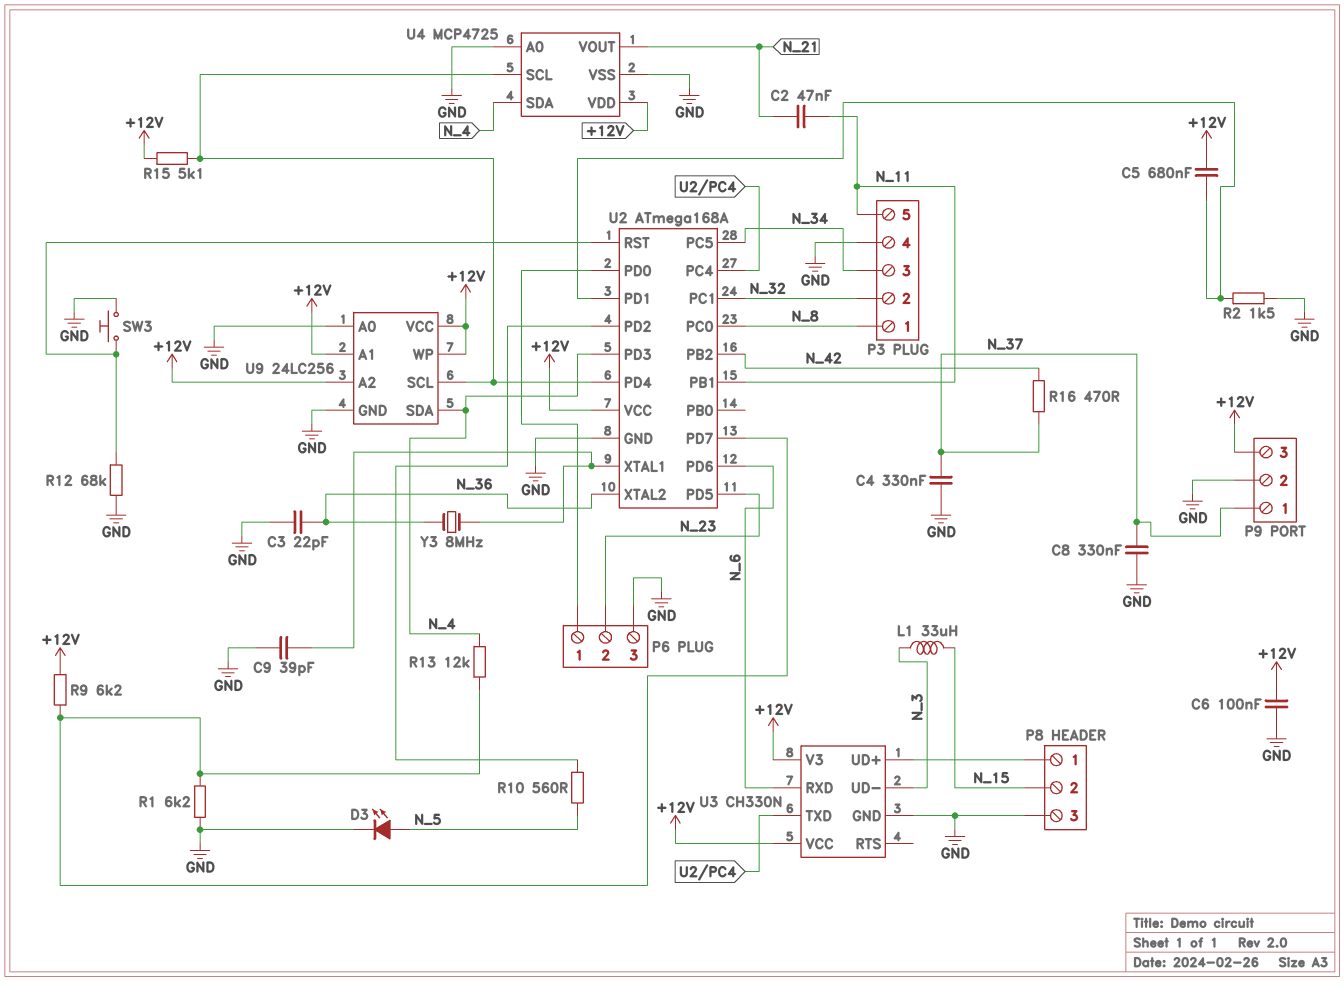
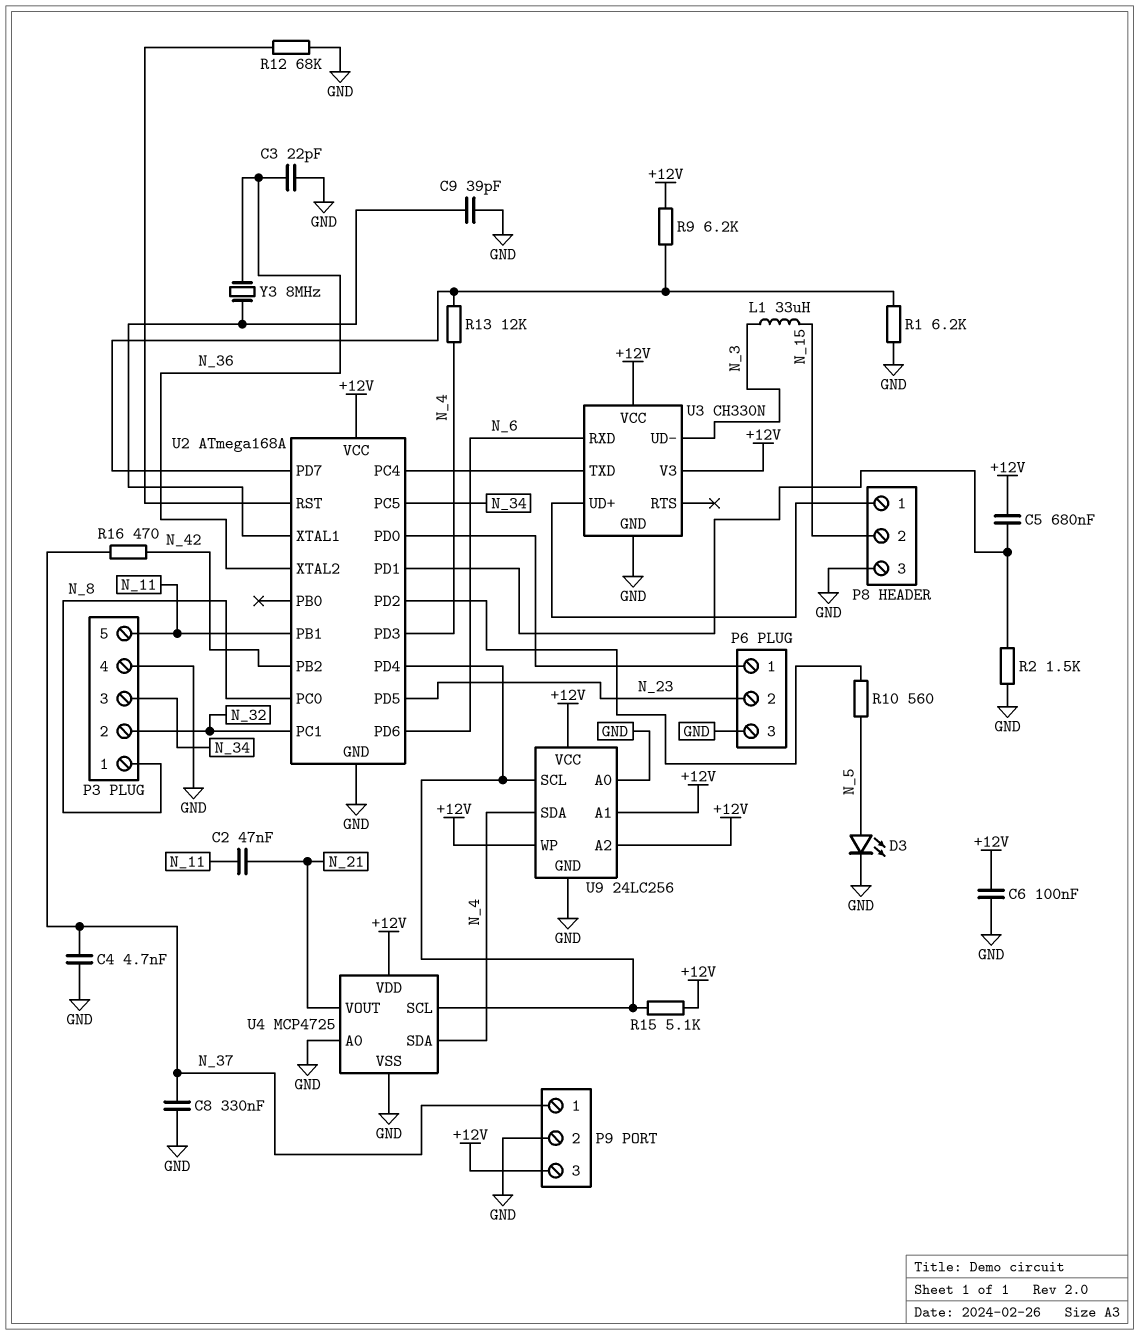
C4: 330nF (GND, N_37) -> 4.7nF (GND, N_37)
SW3: button (GND, U2/RST) -> none

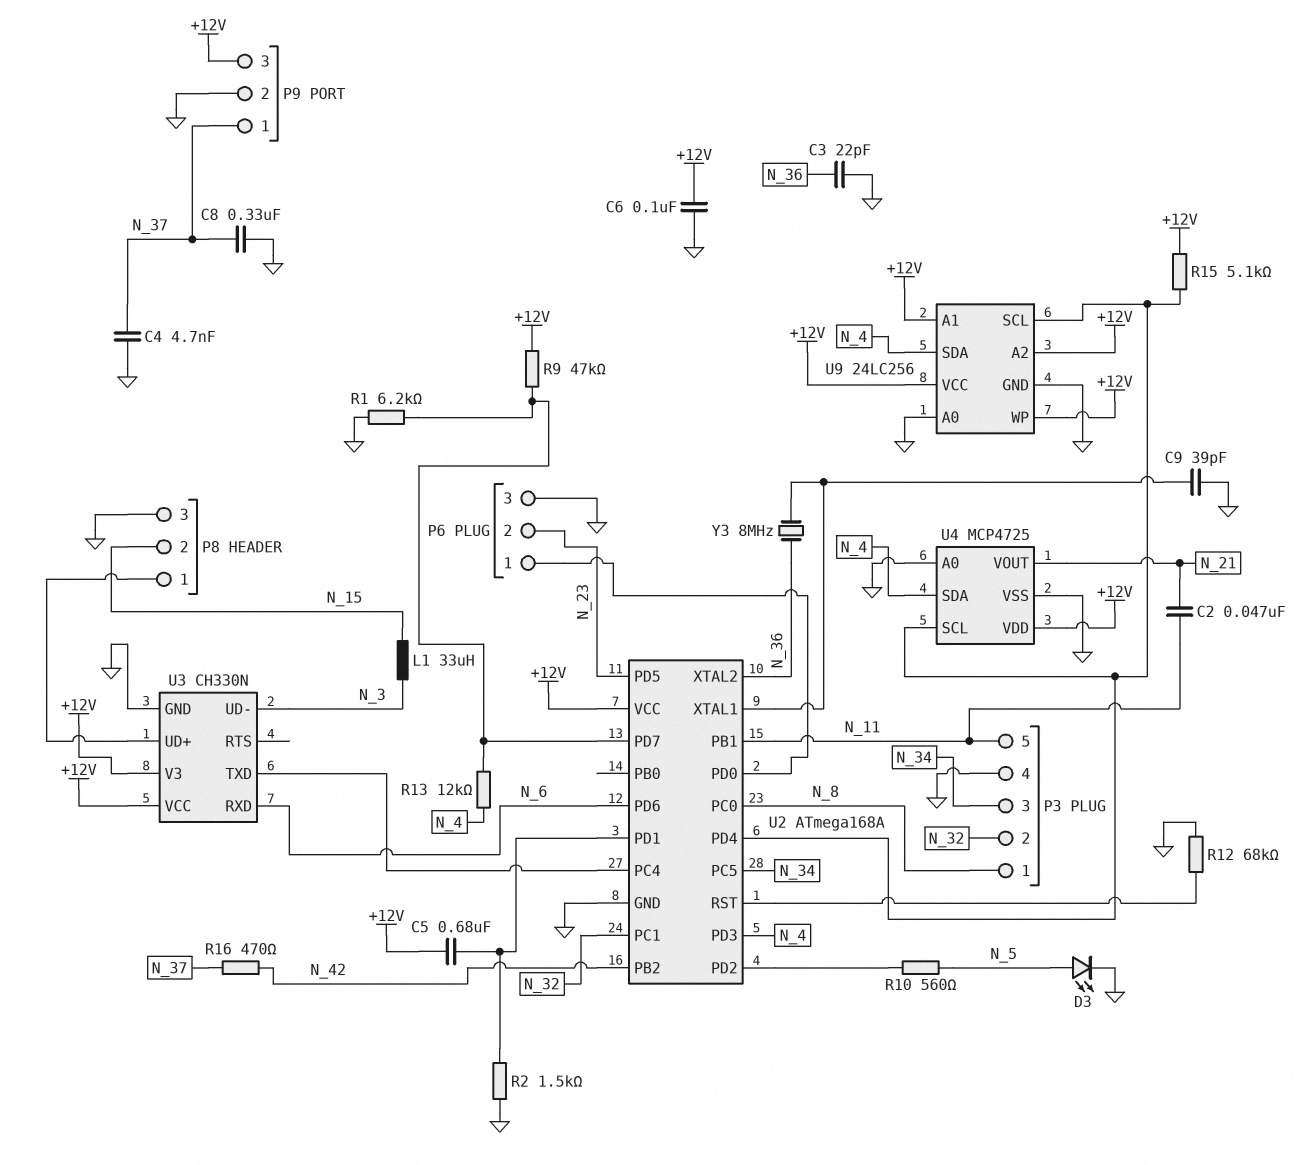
R9: 6.2k (+12V, U2/PD7) -> 47k (+12V, U2/PD7)

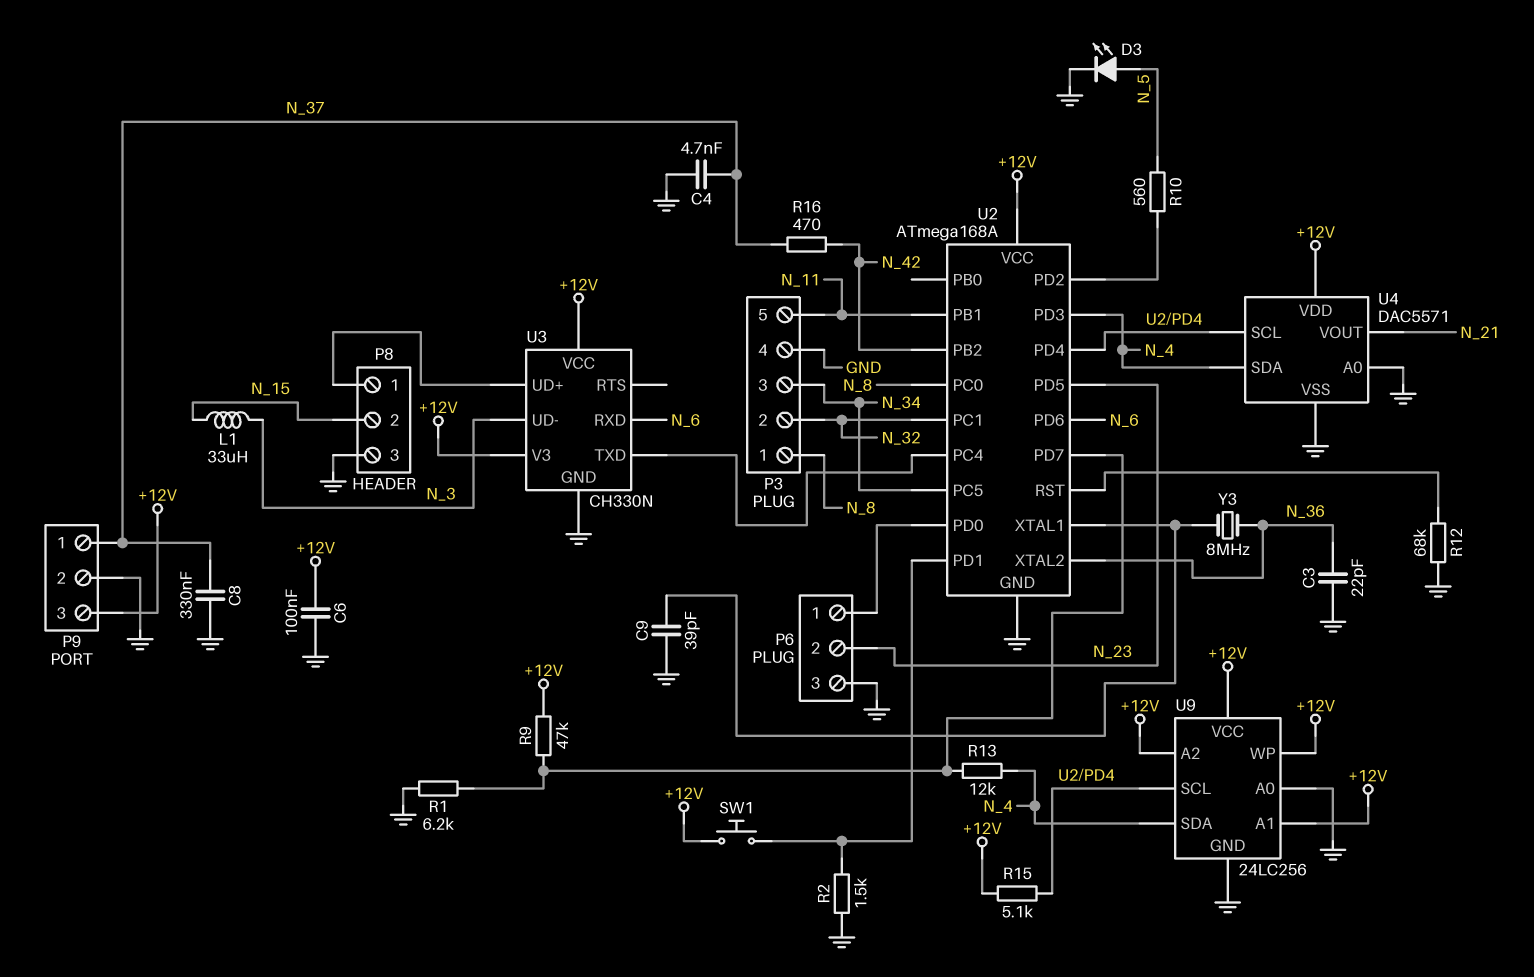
C2: 47nF (N_11, N_21) -> none
C5: 680nF (+12V, U2/PD1) -> none
SW1: none -> button (+12V, U2/PD1)
U4: MCP4725 -> DAC5571

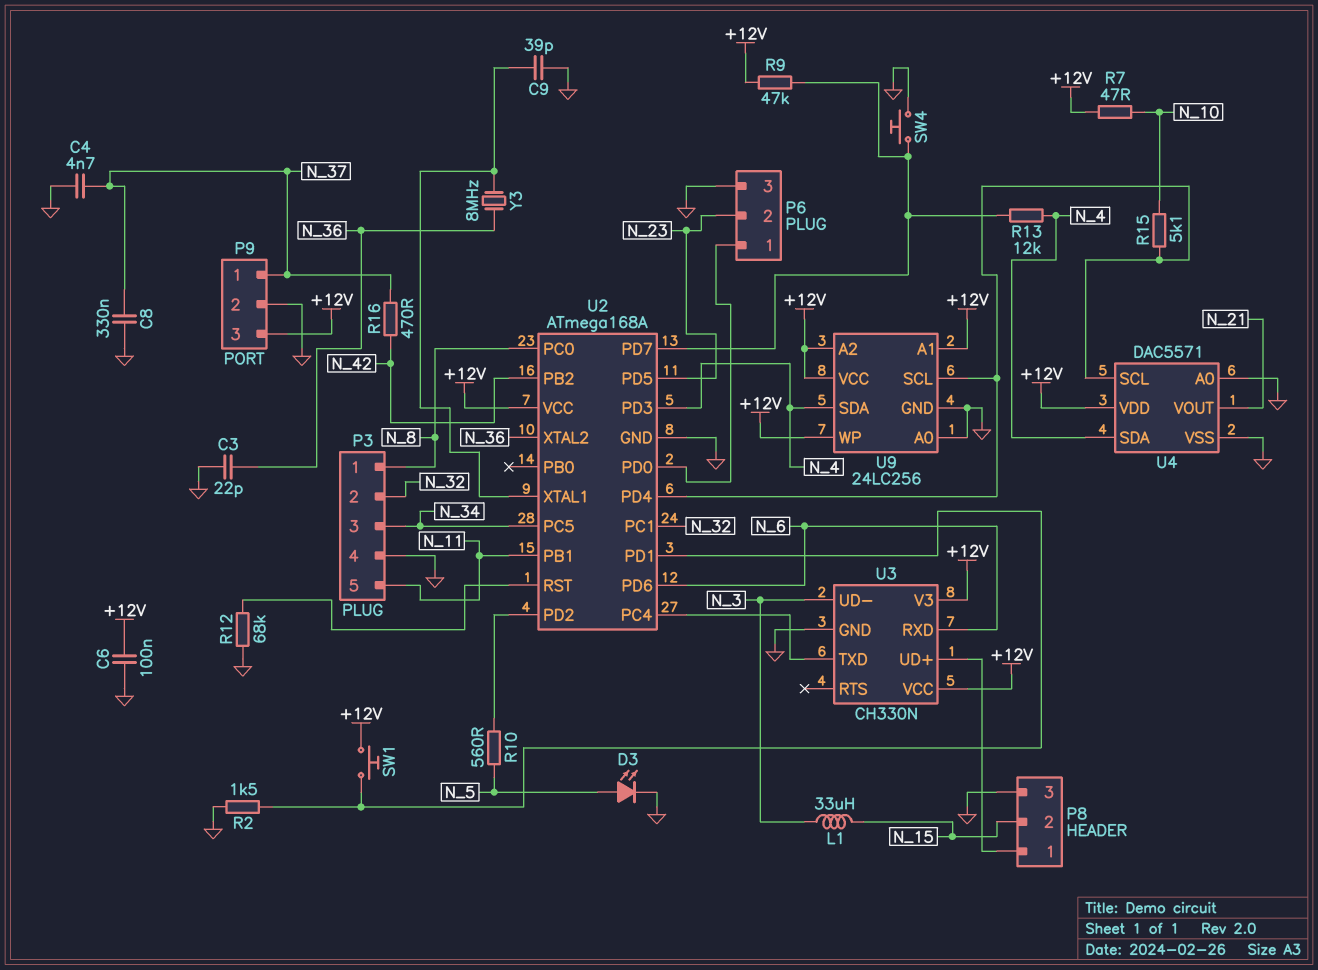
R1: 6.2k (GND, U2/PD7) -> none
R7: none -> 47 (+12V, N_10)
R15: 5.1k (+12V, U2/PD4) -> 5.1k (N_10, U2/PD4)
SW4: none -> button (GND, U2/PD7)

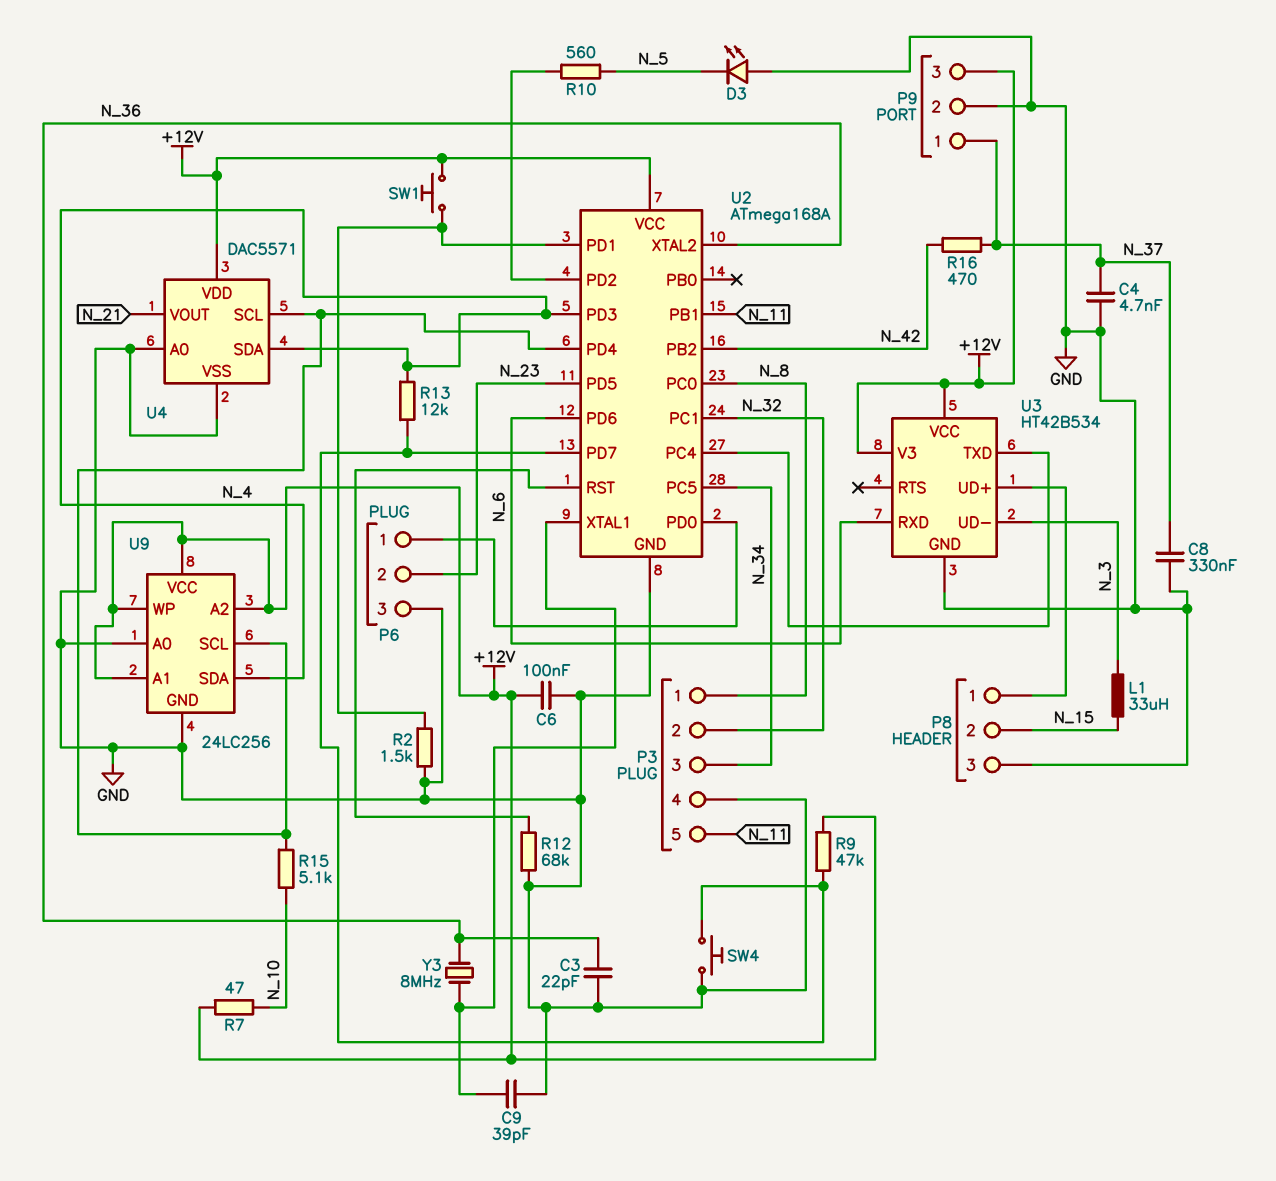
D3: LED (A N_5, K GND) -> LED (A GND, K N_5)
U3: CH330N -> HT42B534

